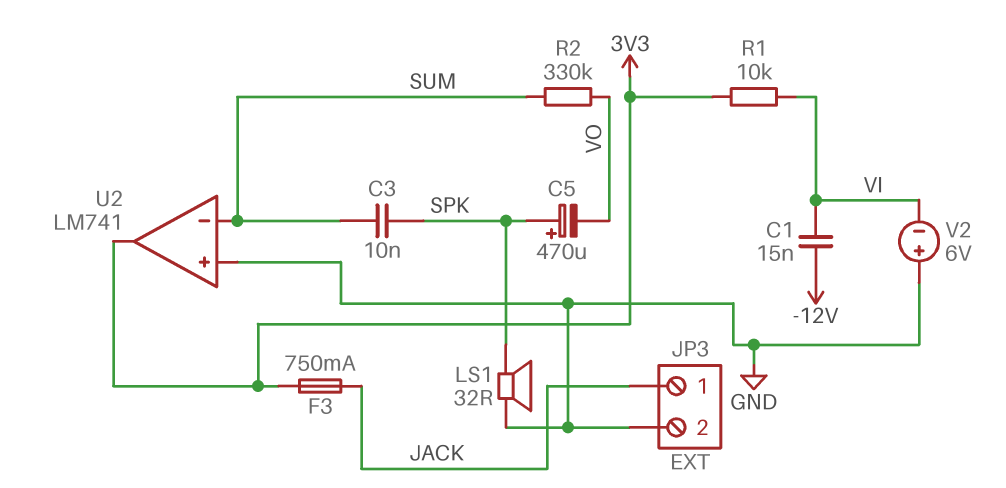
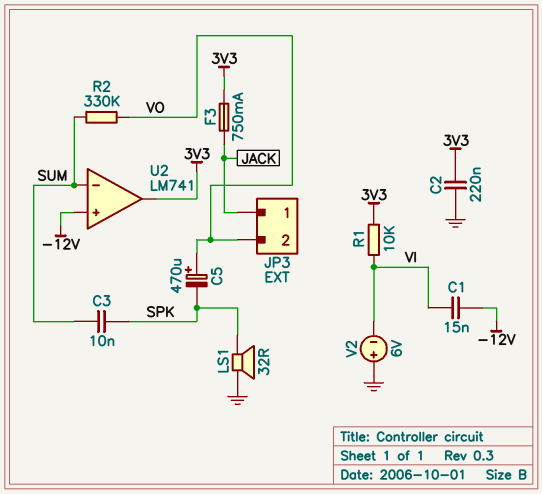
C2: none -> 220nF (3V3, GND)
C5: 470uF (plus SPK, minus VO) -> 470uF (plus VO, minus SPK)
JP3 pin 2: GND -> VO
U2 pin in+: GND -> -12V

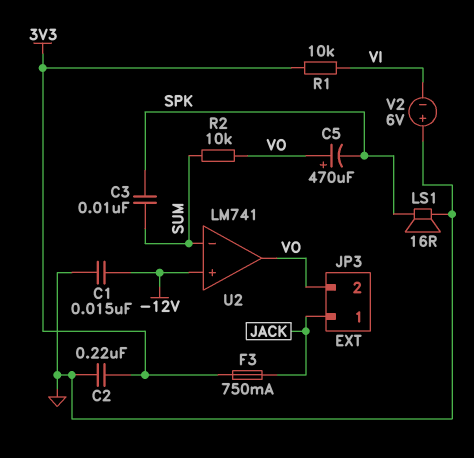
C1: 15nF (-12V, VI) -> 15nF (-12V, GND)
LS1: speaker 32R (GND, SPK) -> speaker 16R (GND, SPK)
R2: 330k (SUM, VO) -> 10k (SUM, VO)
U2 pin out: 3V3 -> VO

